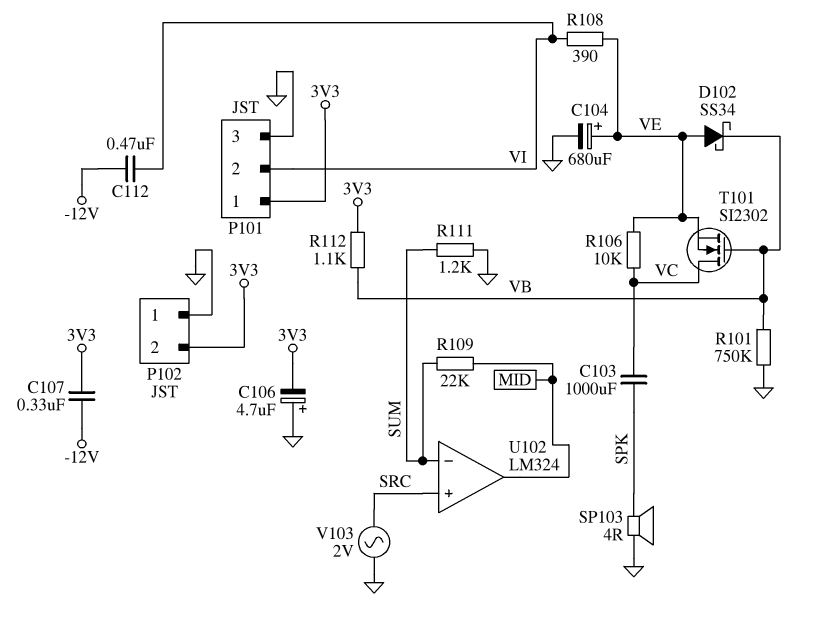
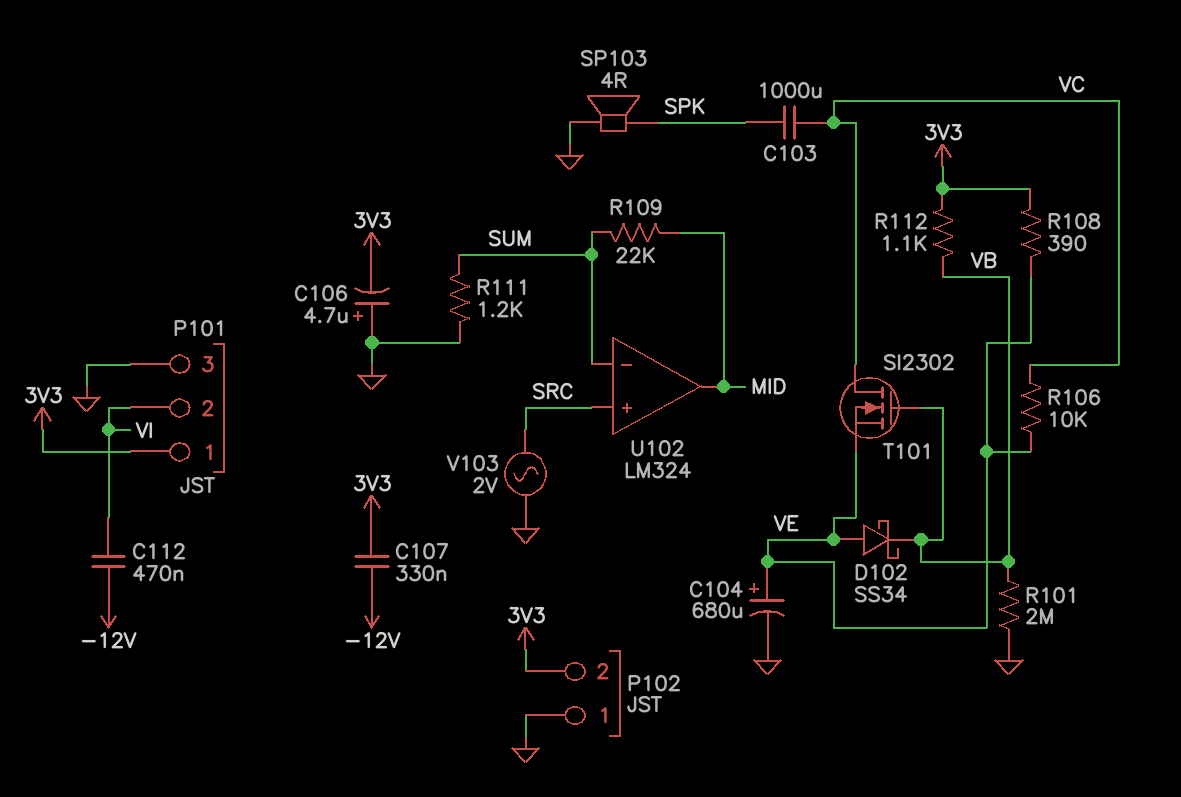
R101: 750k (GND, VB) -> 2M (GND, VB)
R108: 390 (VE, VI) -> 390 (3V3, VE)

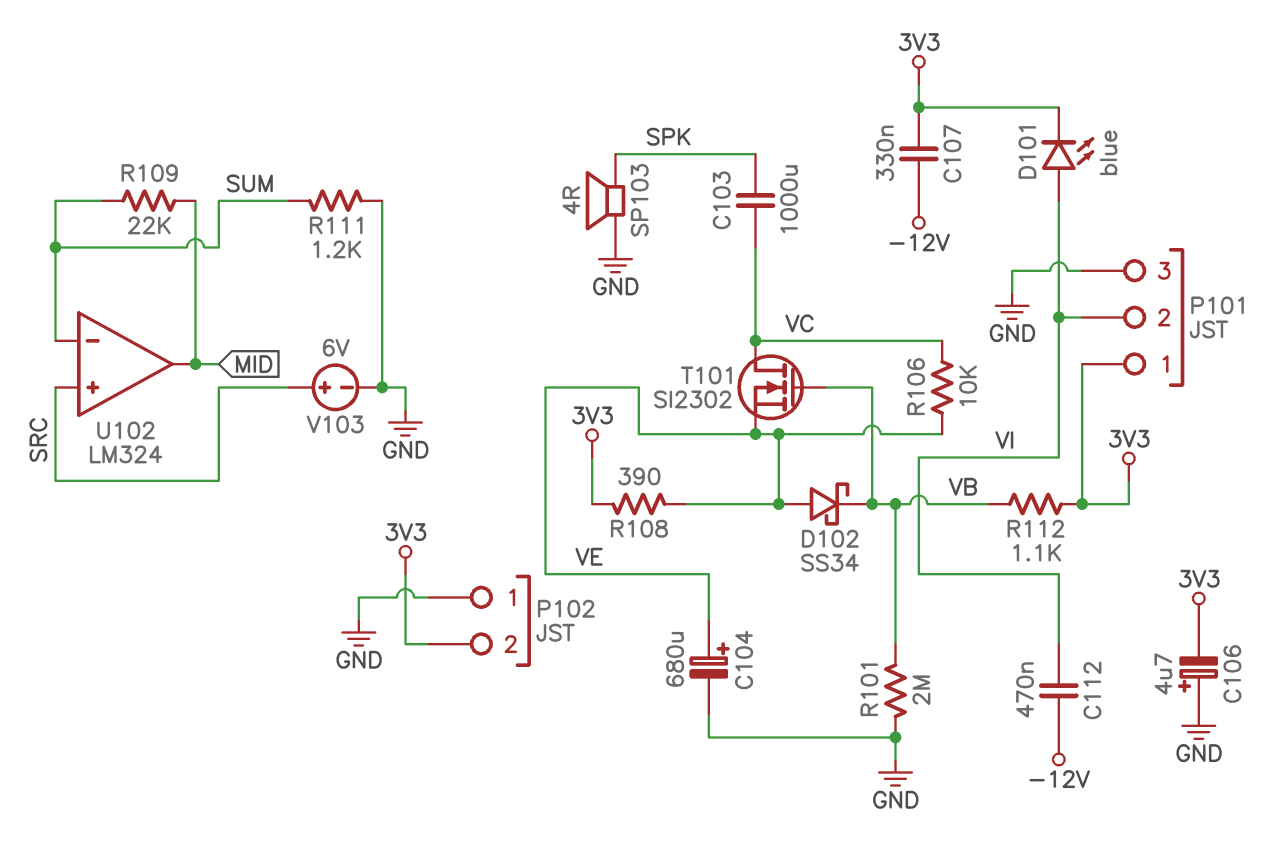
D101: none -> LED blue (A VI, K 3V3)
V103: AC 2V (GND, SRC) -> 6V (plus SRC, minus GND)

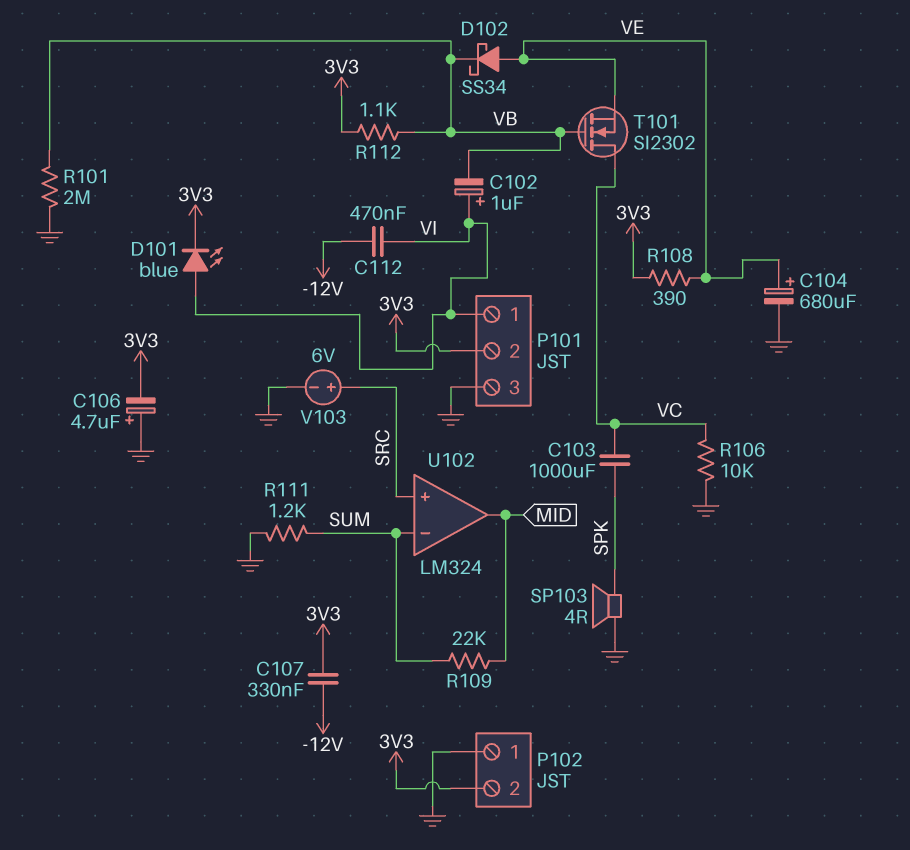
C102: none -> 1uF (plus VI, minus VB)
P101 pin 1: 3V3 -> VI
P101 pin 2: VI -> 3V3
R106: 10k (VC, VE) -> 10k (GND, VC)

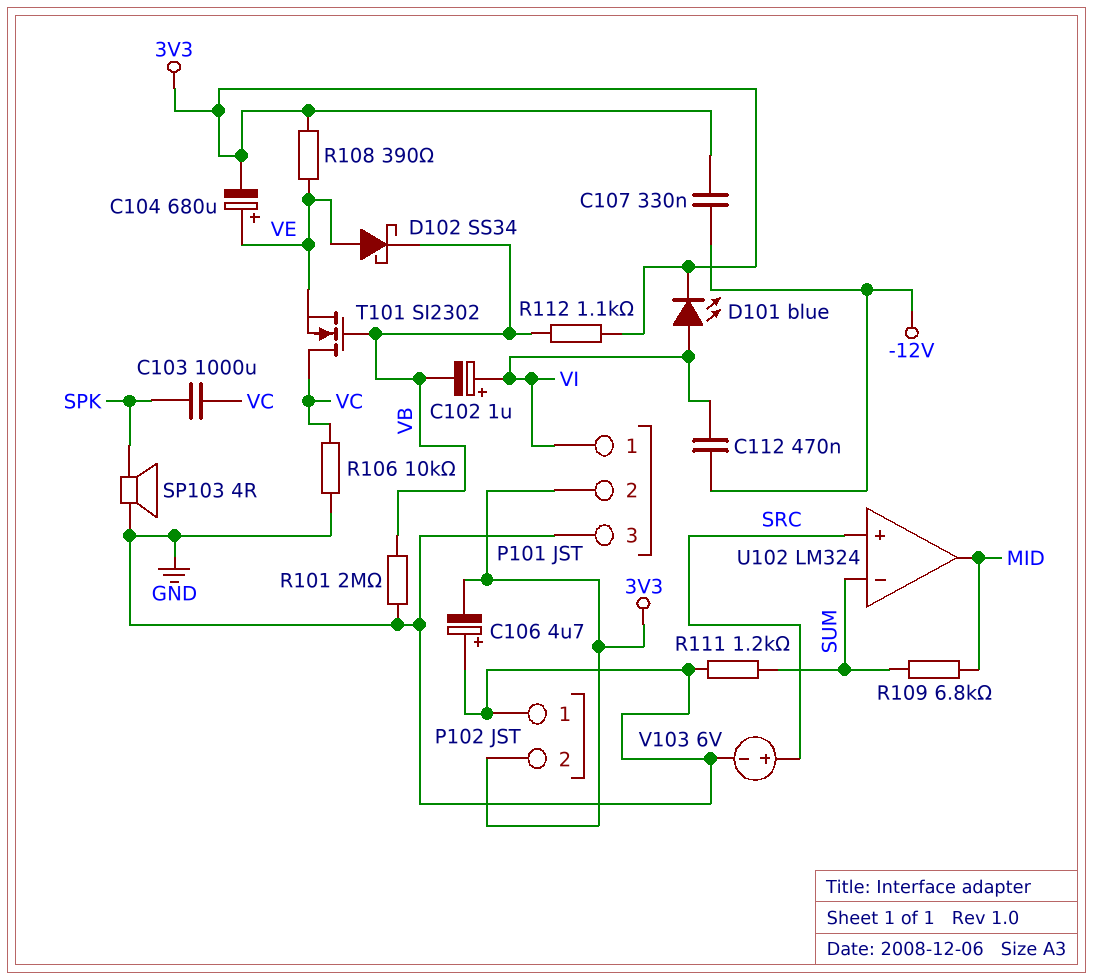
C104: 680uF (plus VE, minus GND) -> 680uF (plus VE, minus 3V3)
R109: 22k (MID, SUM) -> 6.8k (MID, SUM)

